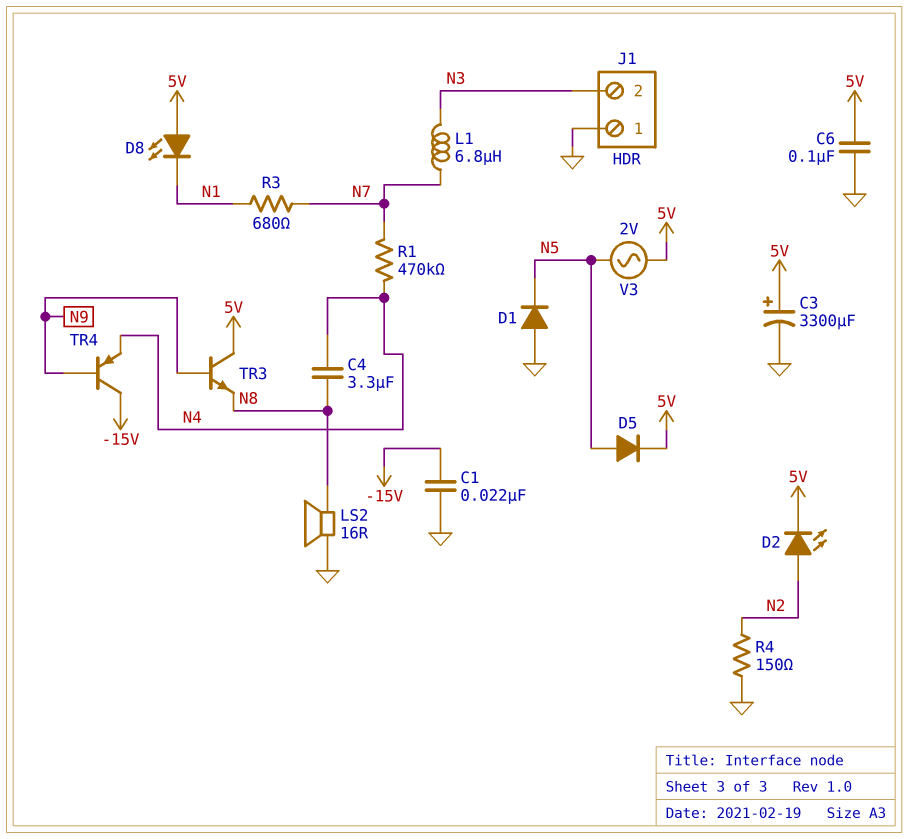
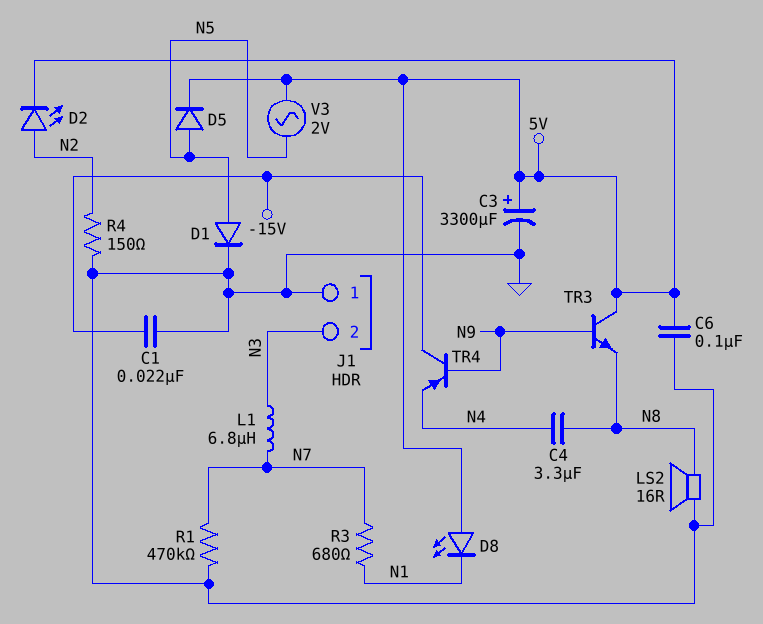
D1: diode (A GND, K N5) -> diode (A N5, K GND)
R1: 470k (N4, N7) -> 470k (GND, N7)

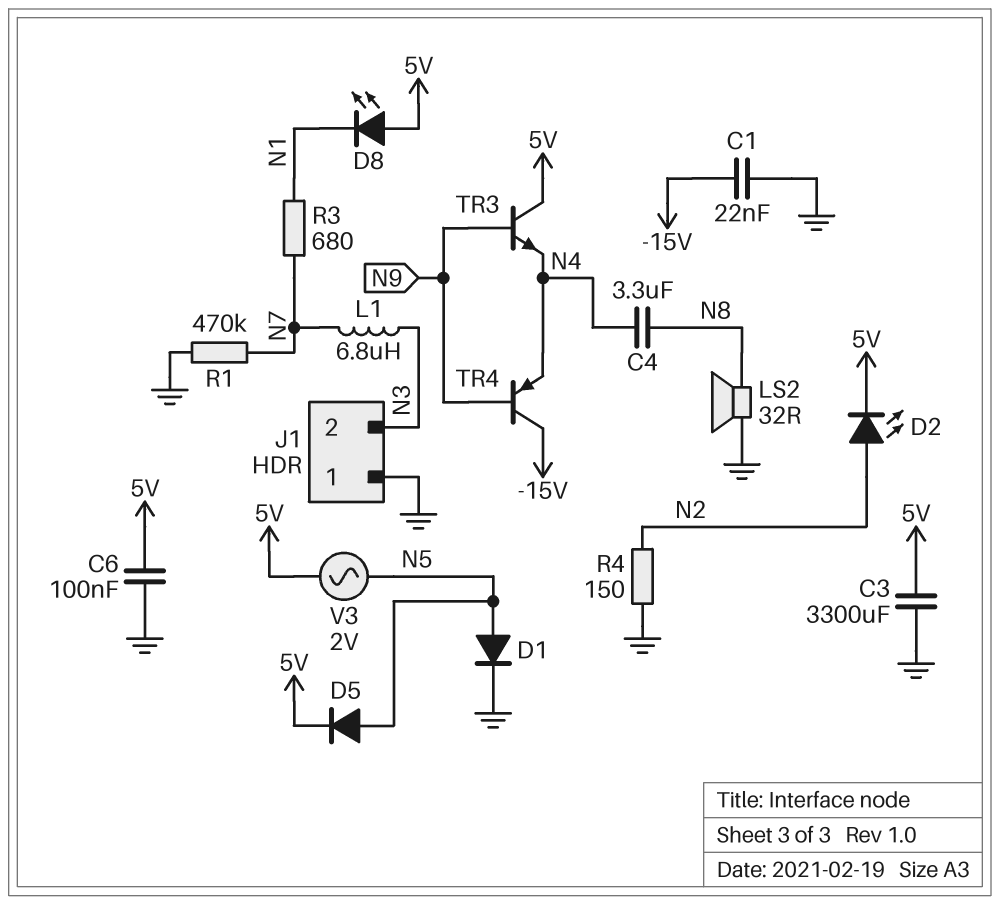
C3: 3300uF (plus 5V, minus GND) -> 3300uF (5V, GND)
LS2: speaker 16R (GND, N8) -> speaker 32R (GND, N8)
TR3: NPN (B N9, C 5V, E N8) -> NPN (B N9, C 5V, E N4)

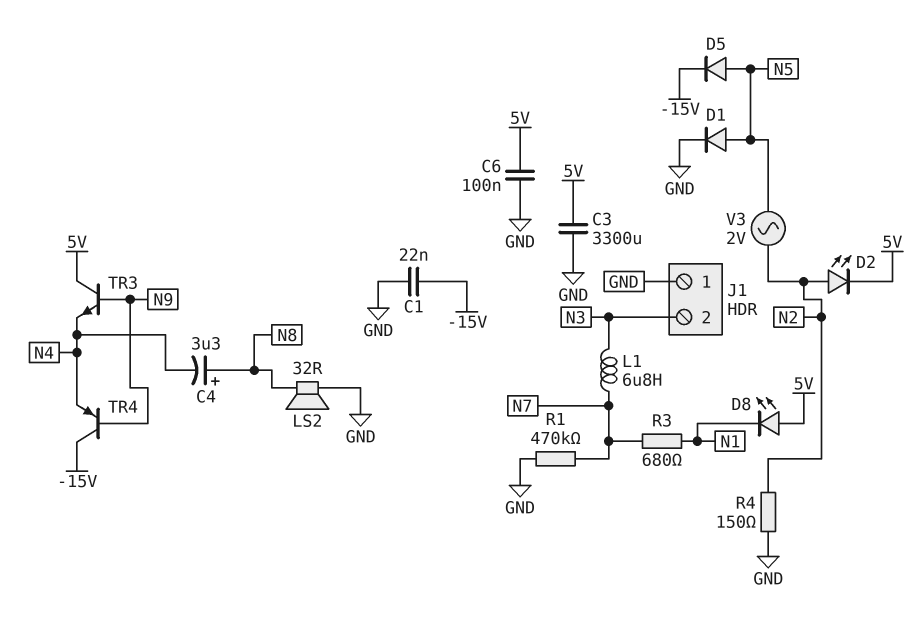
C4: 3.3uF (N4, N8) -> 3.3uF (plus N8, minus N4)
D5: diode (A N5, K 5V) -> diode (A N5, K -15V)
V3: AC 2V (5V, N5) -> AC 2V (N2, N5)

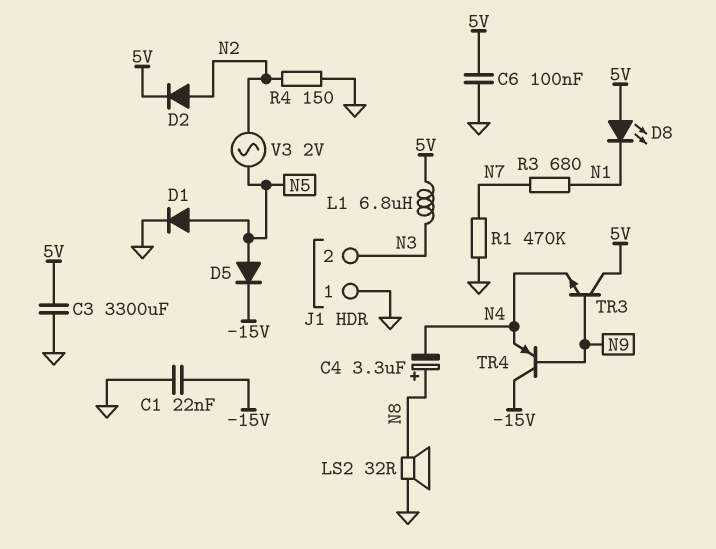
D2: LED (A N2, K 5V) -> diode (A N2, K 5V)
L1: 6.8uH (N3, N7) -> 6.8uH (5V, N3)

